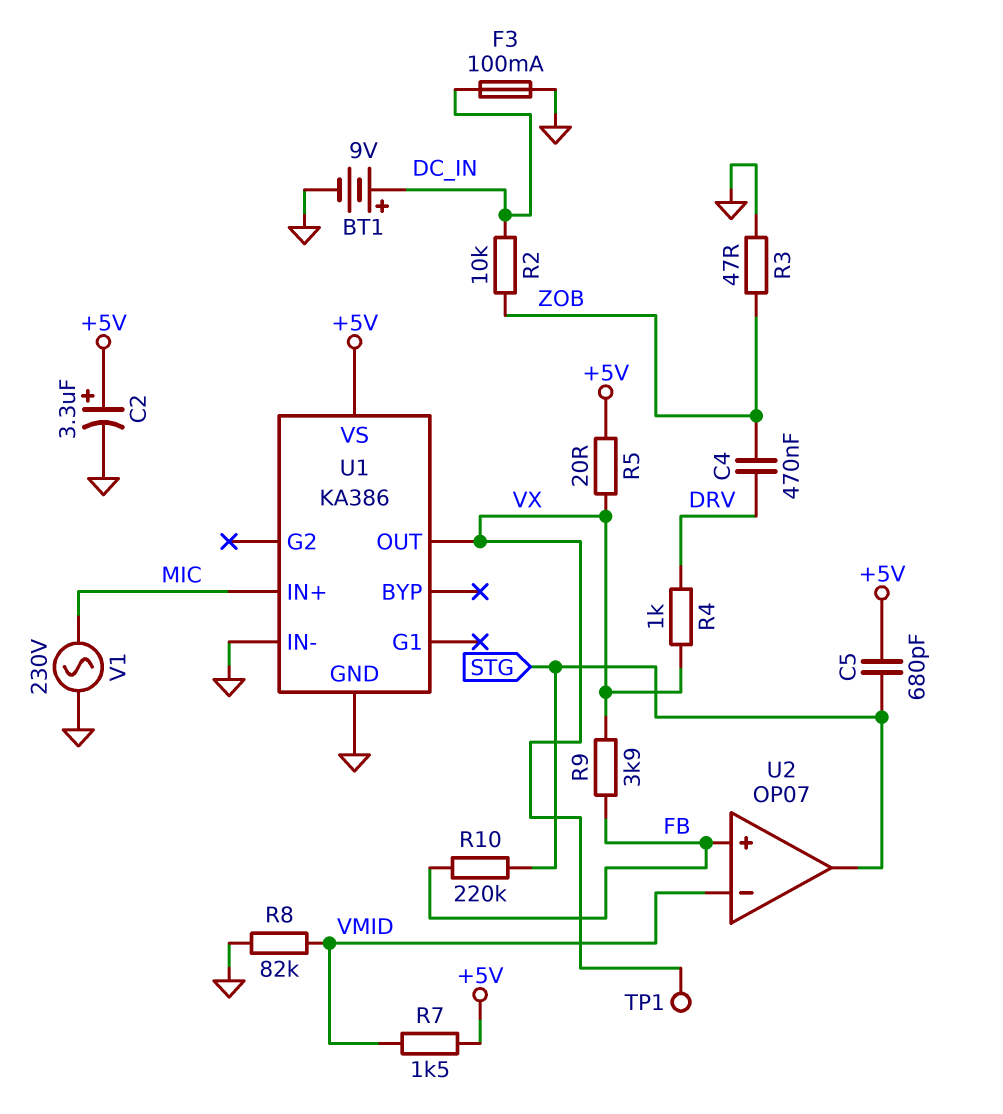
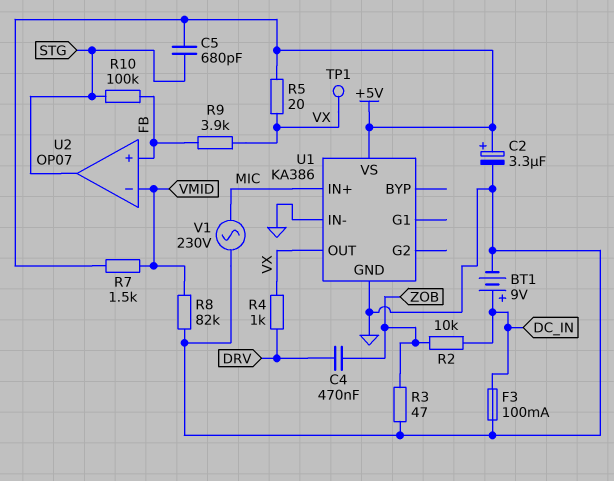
R10: 220k (FB, STG) -> 100k (FB, STG)

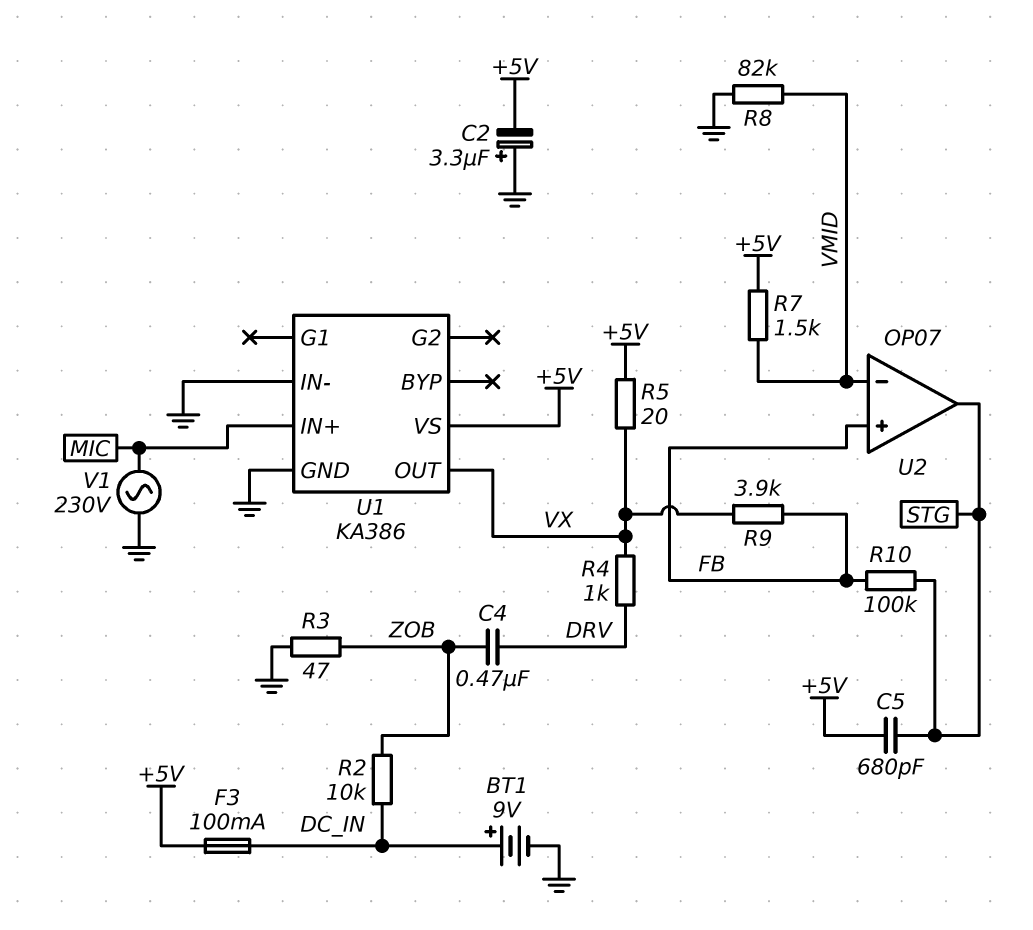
C2: 3.3uF (plus +5V, minus GND) -> 3.3uF (plus GND, minus +5V)
F3: 100mA (DC_IN, GND) -> 100mA (+5V, DC_IN)
TP1: test point (VX) -> none

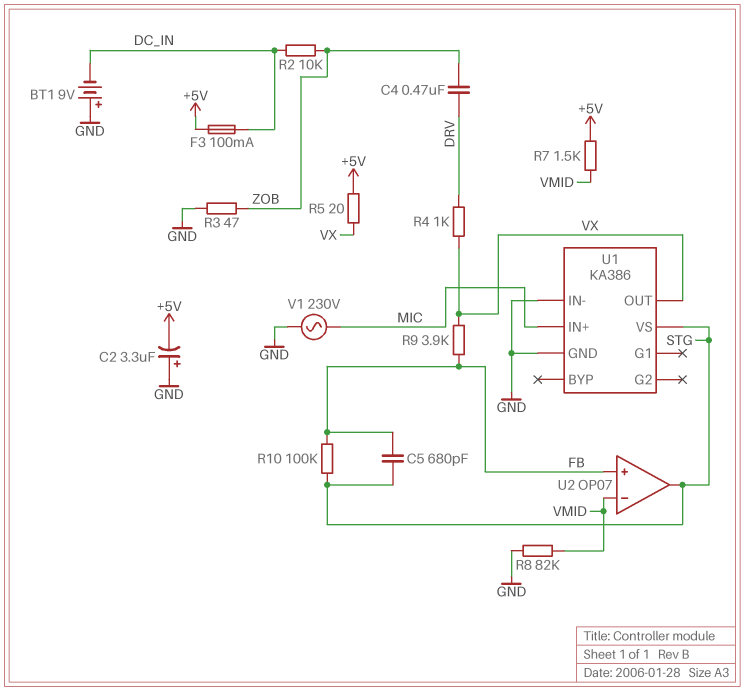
BT1: 9V (plus DC_IN, minus GND) -> 9V (plus GND, minus DC_IN)
C5: 680pF (+5V, STG) -> 680pF (FB, STG)
U1 pin VS: +5V -> STG

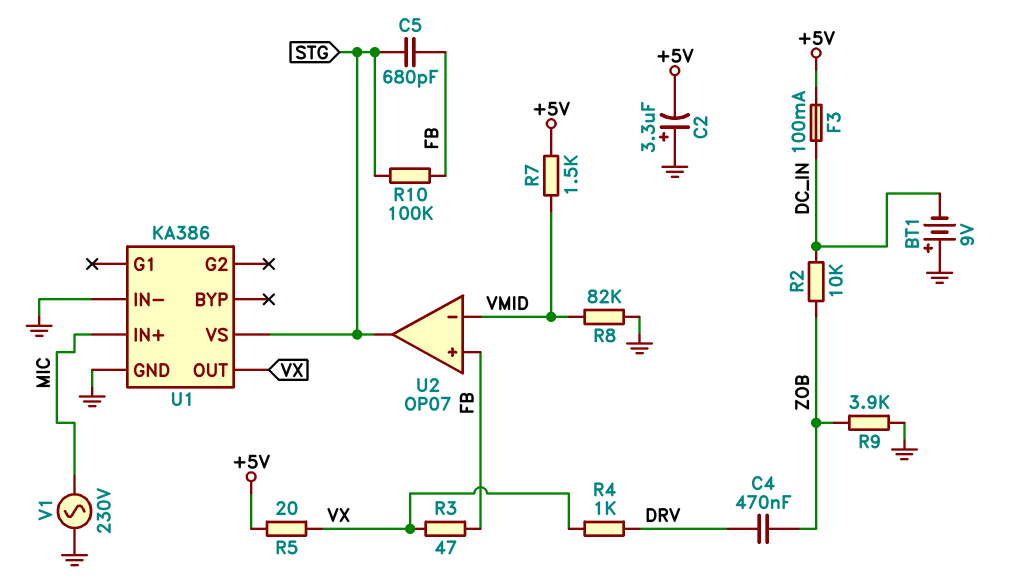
R3: 47 (GND, ZOB) -> 47 (FB, VX)
R9: 3.9k (FB, VX) -> 3.9k (GND, ZOB)

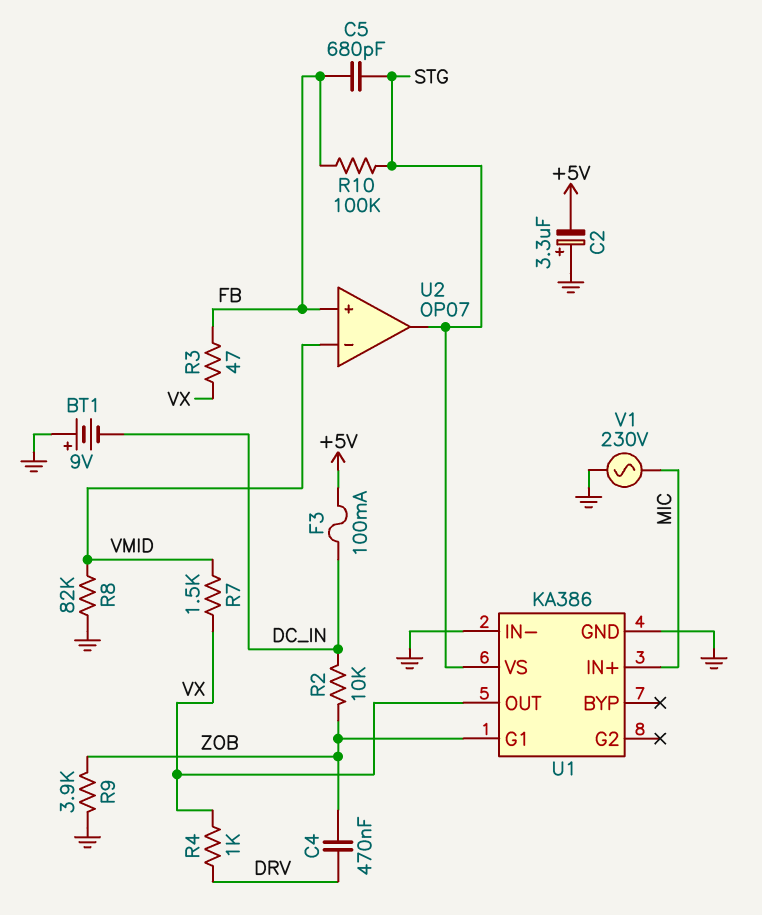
R5: 20 (+5V, VX) -> none
R7: 1.5k (+5V, VMID) -> 1.5k (VMID, VX)
U1 pin G1: none -> ZOB

